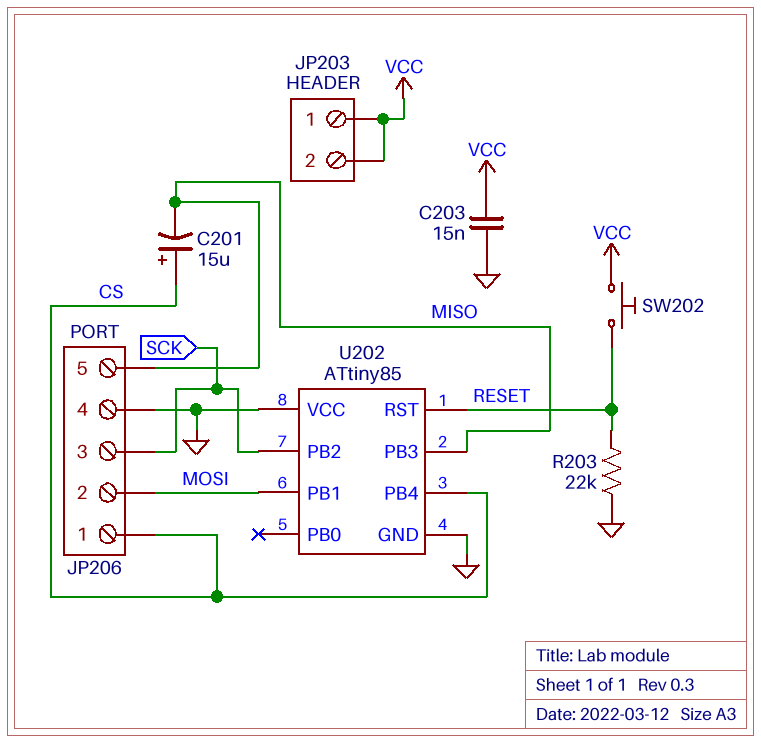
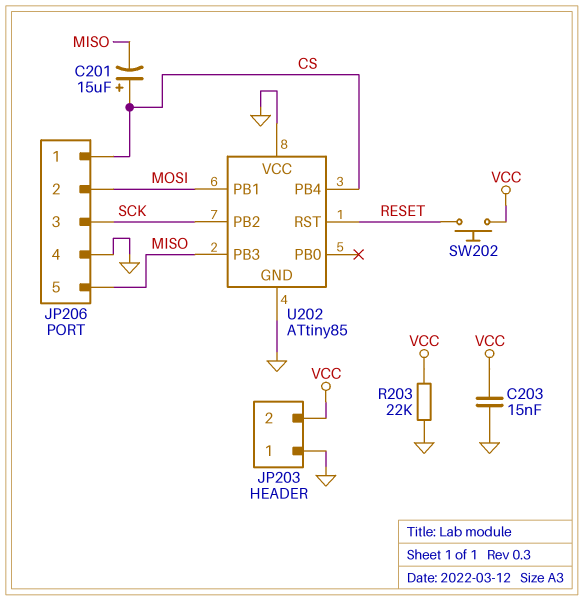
JP203 pin 1: VCC -> GND
R203: 22k (GND, RESET) -> 22k (GND, VCC)

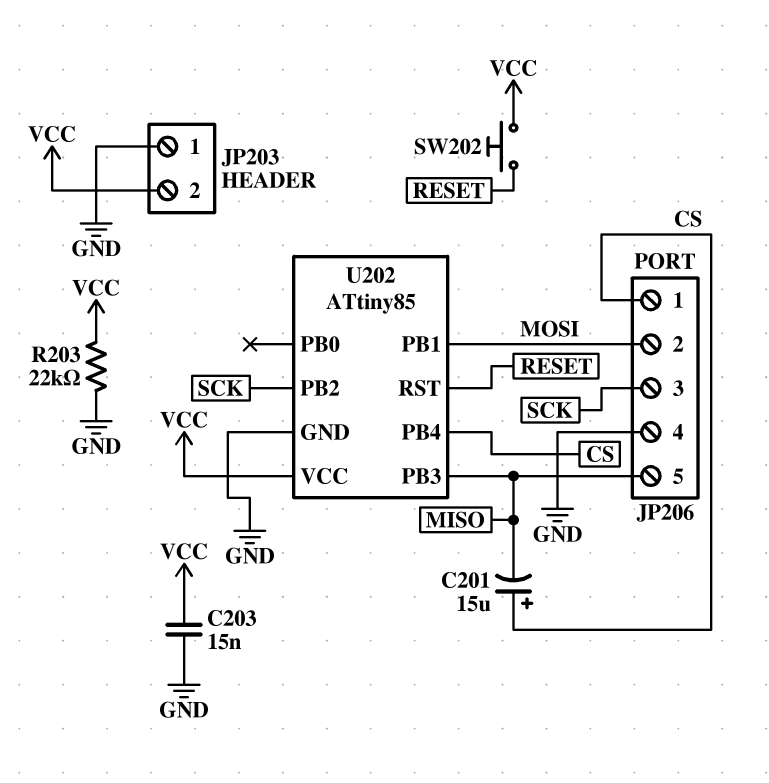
U202 pin VCC: GND -> VCC

